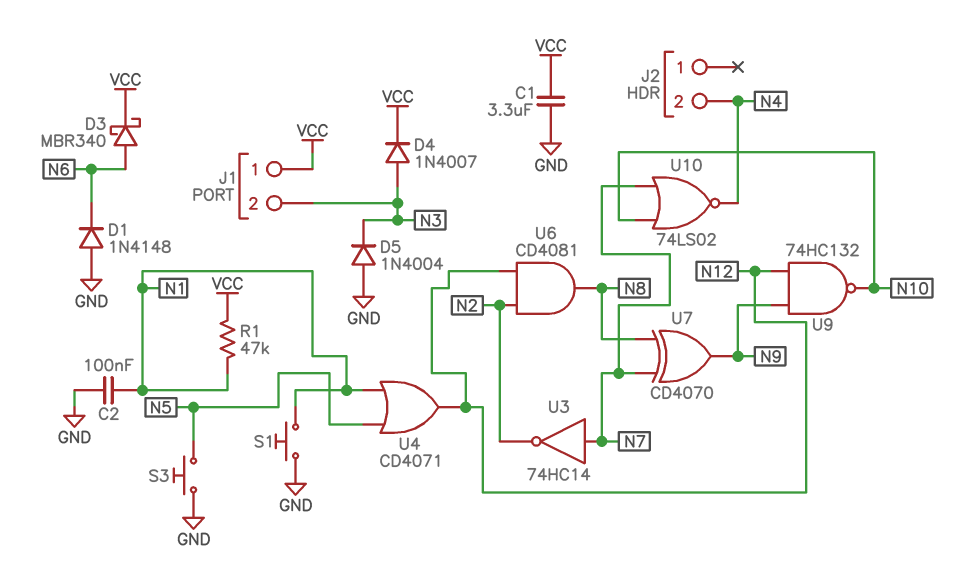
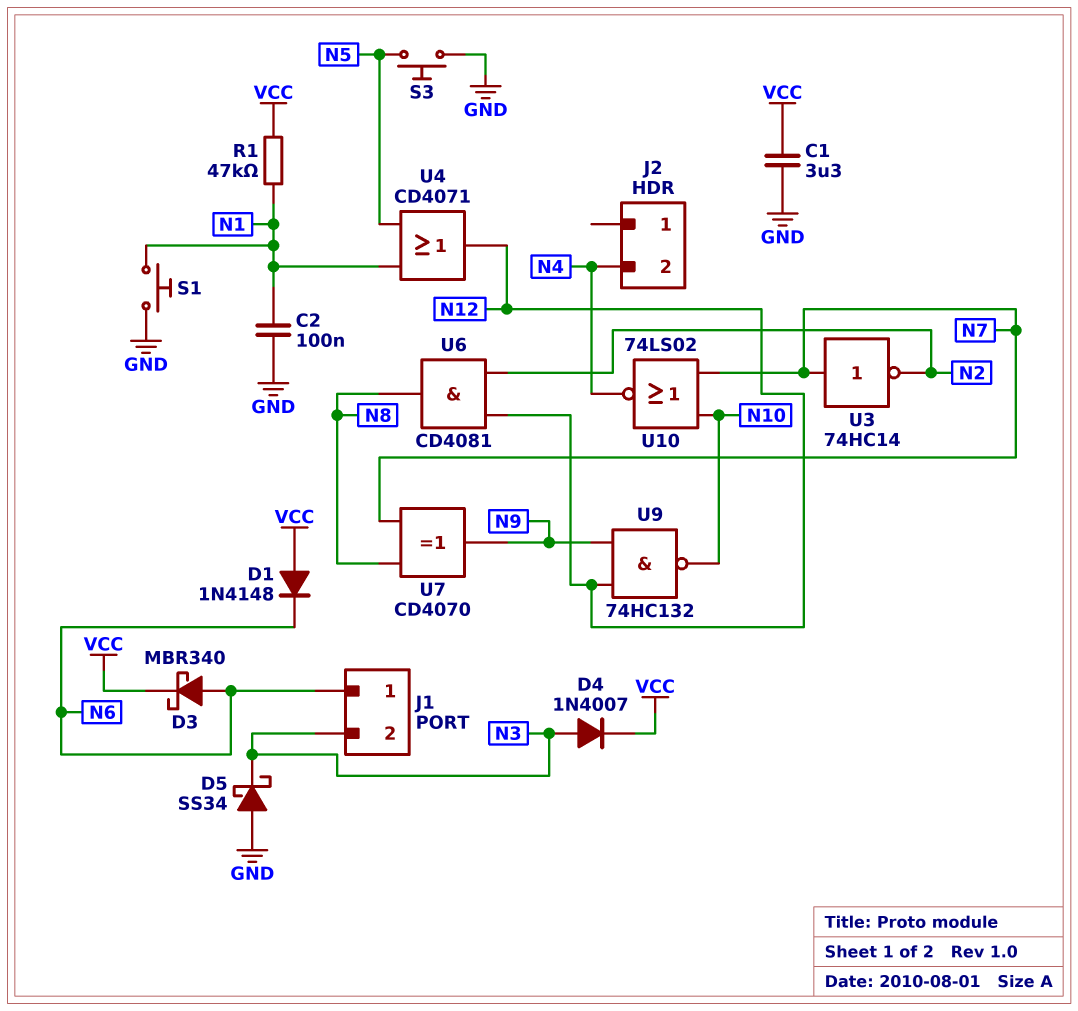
D1: diode 1N4148 (A GND, K N6) -> diode 1N4148 (A VCC, K N6)
D5: diode 1N4004 (A GND, K N3) -> schottky SS34 (A GND, K N3)
J1 pin 1: VCC -> N6

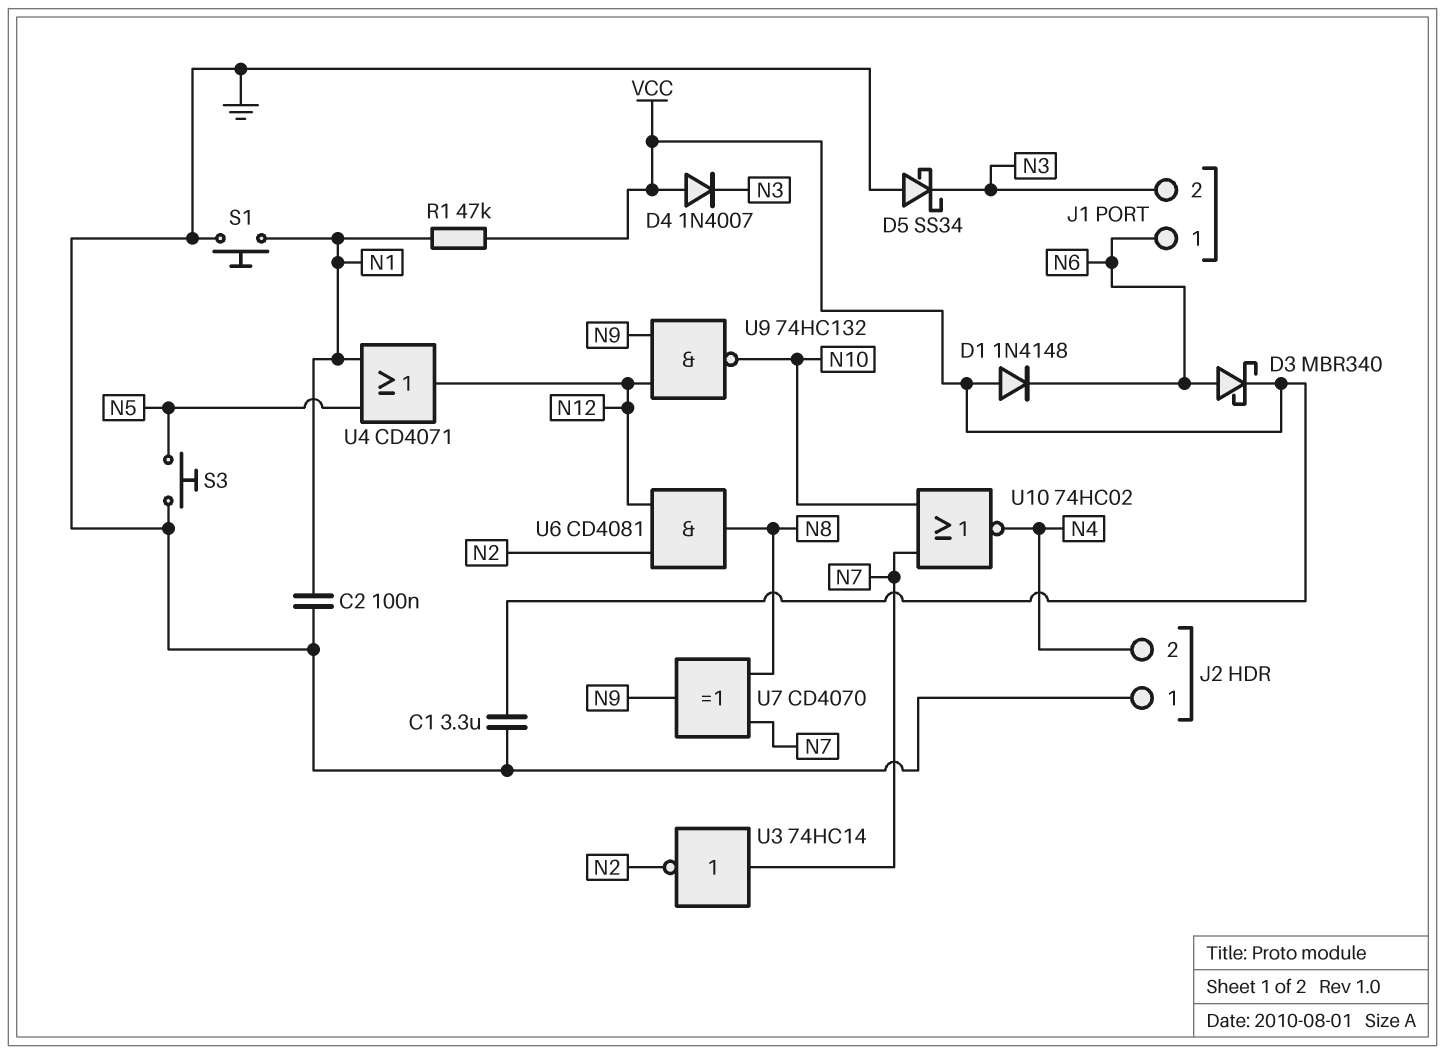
D4: diode 1N4007 (A N3, K VCC) -> diode 1N4007 (A VCC, K N3)
J2 pin 1: none -> GND
U10: NOR 74LS02 (in N7, in N10, out N4) -> NOR 74HC02 (in N7, in N10, out N4)

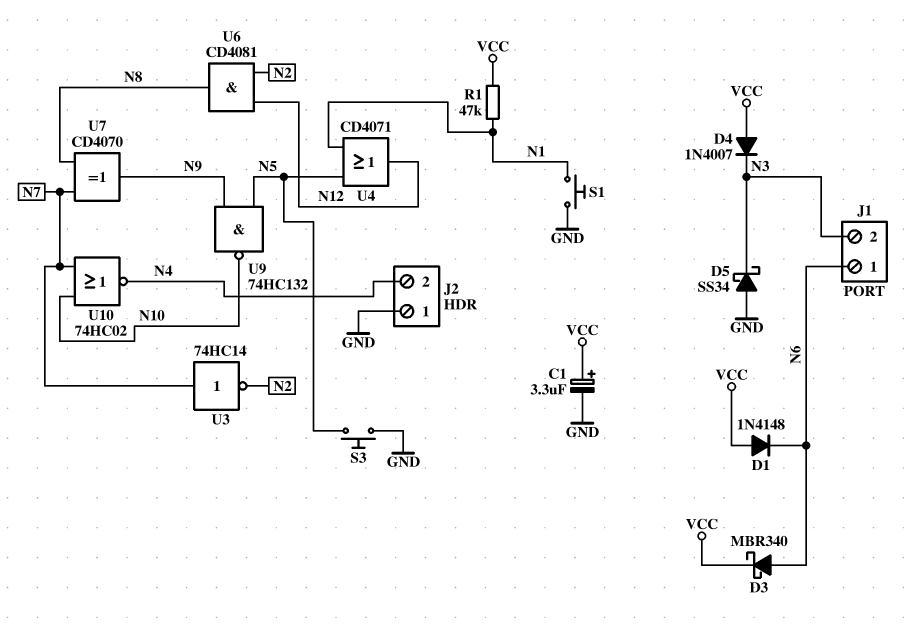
C1: 3.3uF (GND, VCC) -> 3.3uF (plus VCC, minus GND)
C2: 100nF (GND, N1) -> none
U9: NAND 74HC132 (in N9, in N12, out N10) -> NAND 74HC132 (in N5, in N9, out N10)

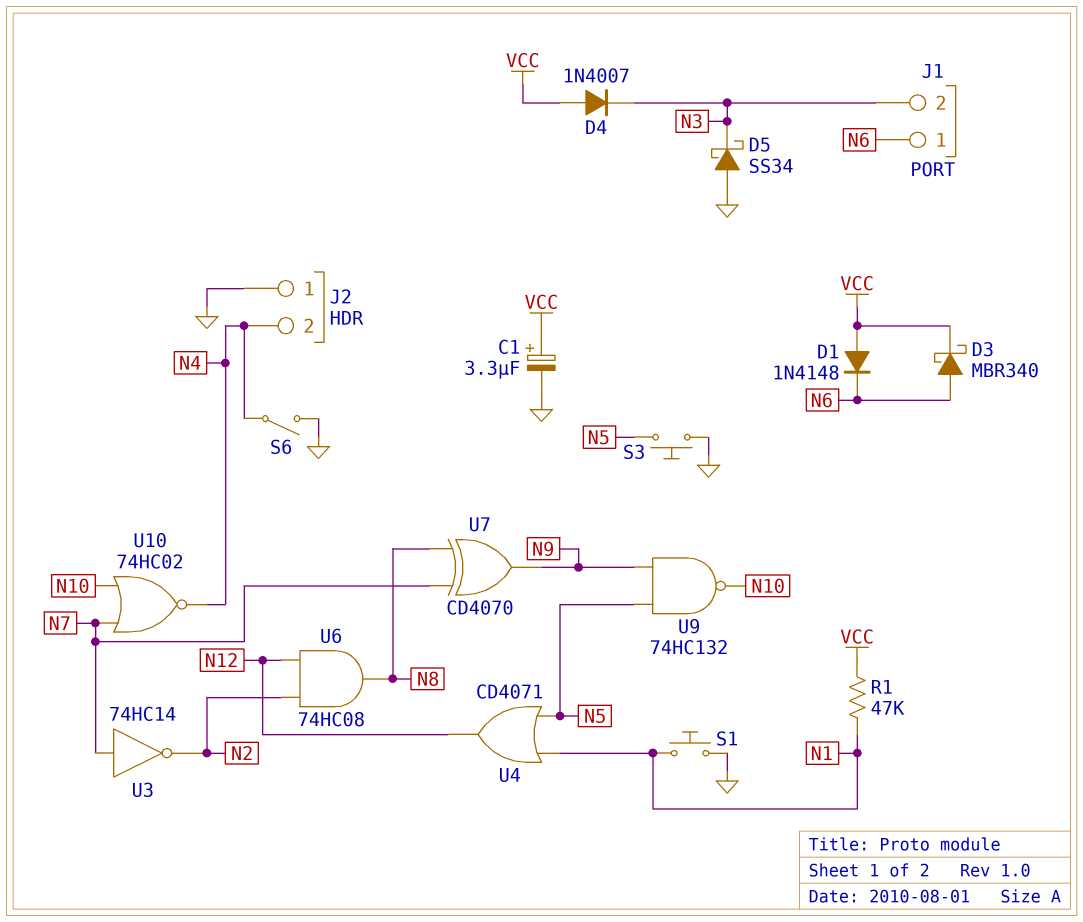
S6: none -> switch (GND, N4)
U6: AND CD4081 (in N2, in N12, out N8) -> AND 74HC08 (in N2, in N12, out N8)

